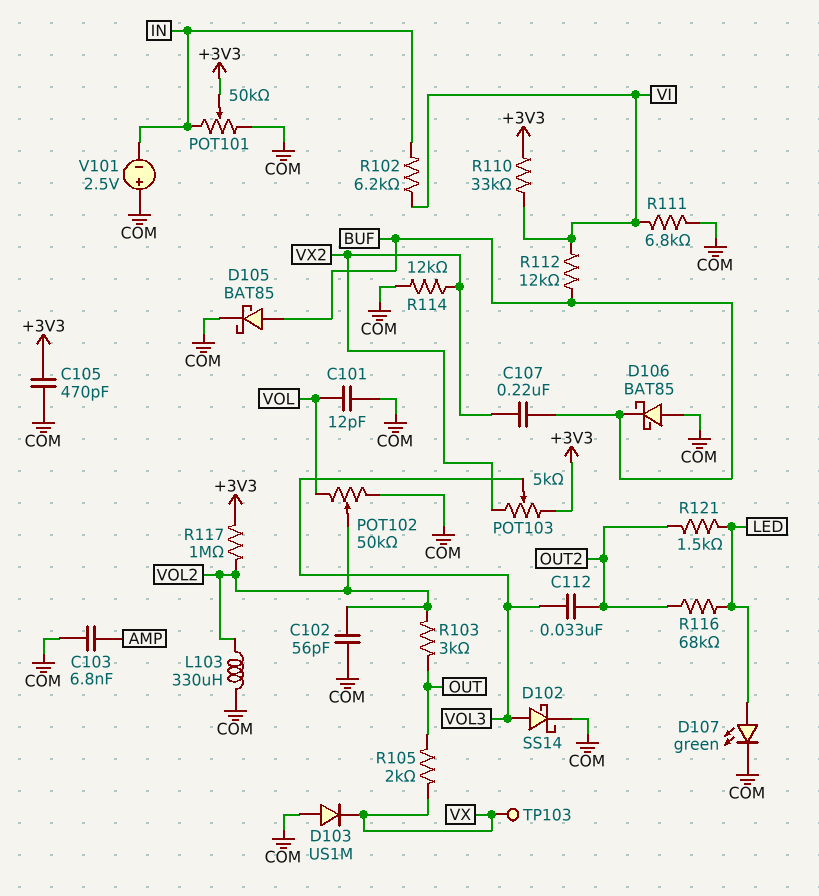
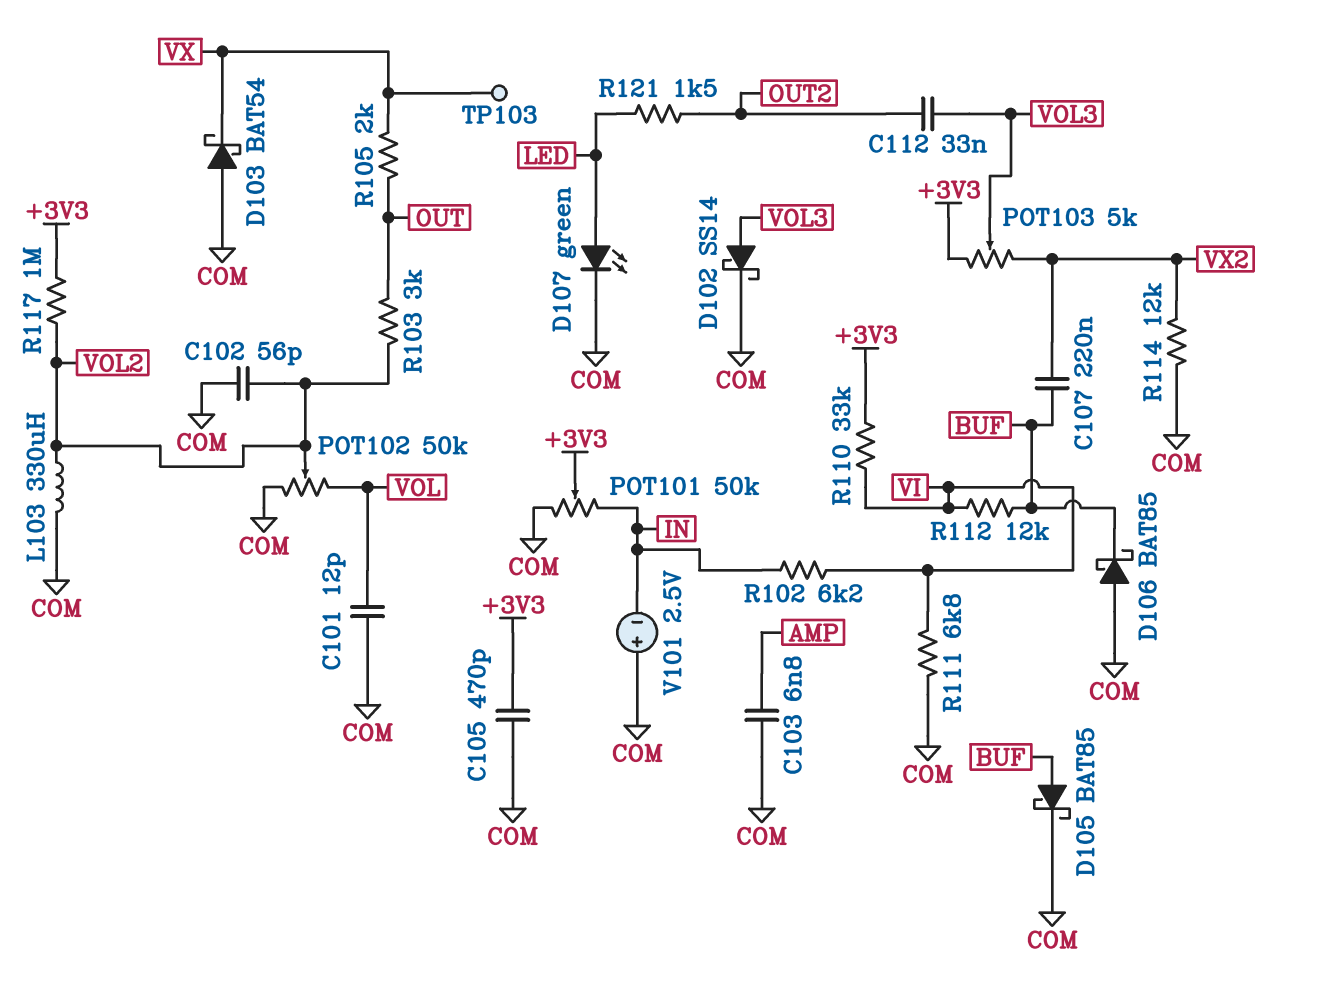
D103: diode US1M (A COM, K VX) -> schottky BAT54 (A COM, K VX)
R116: 68k (LED, OUT2) -> none

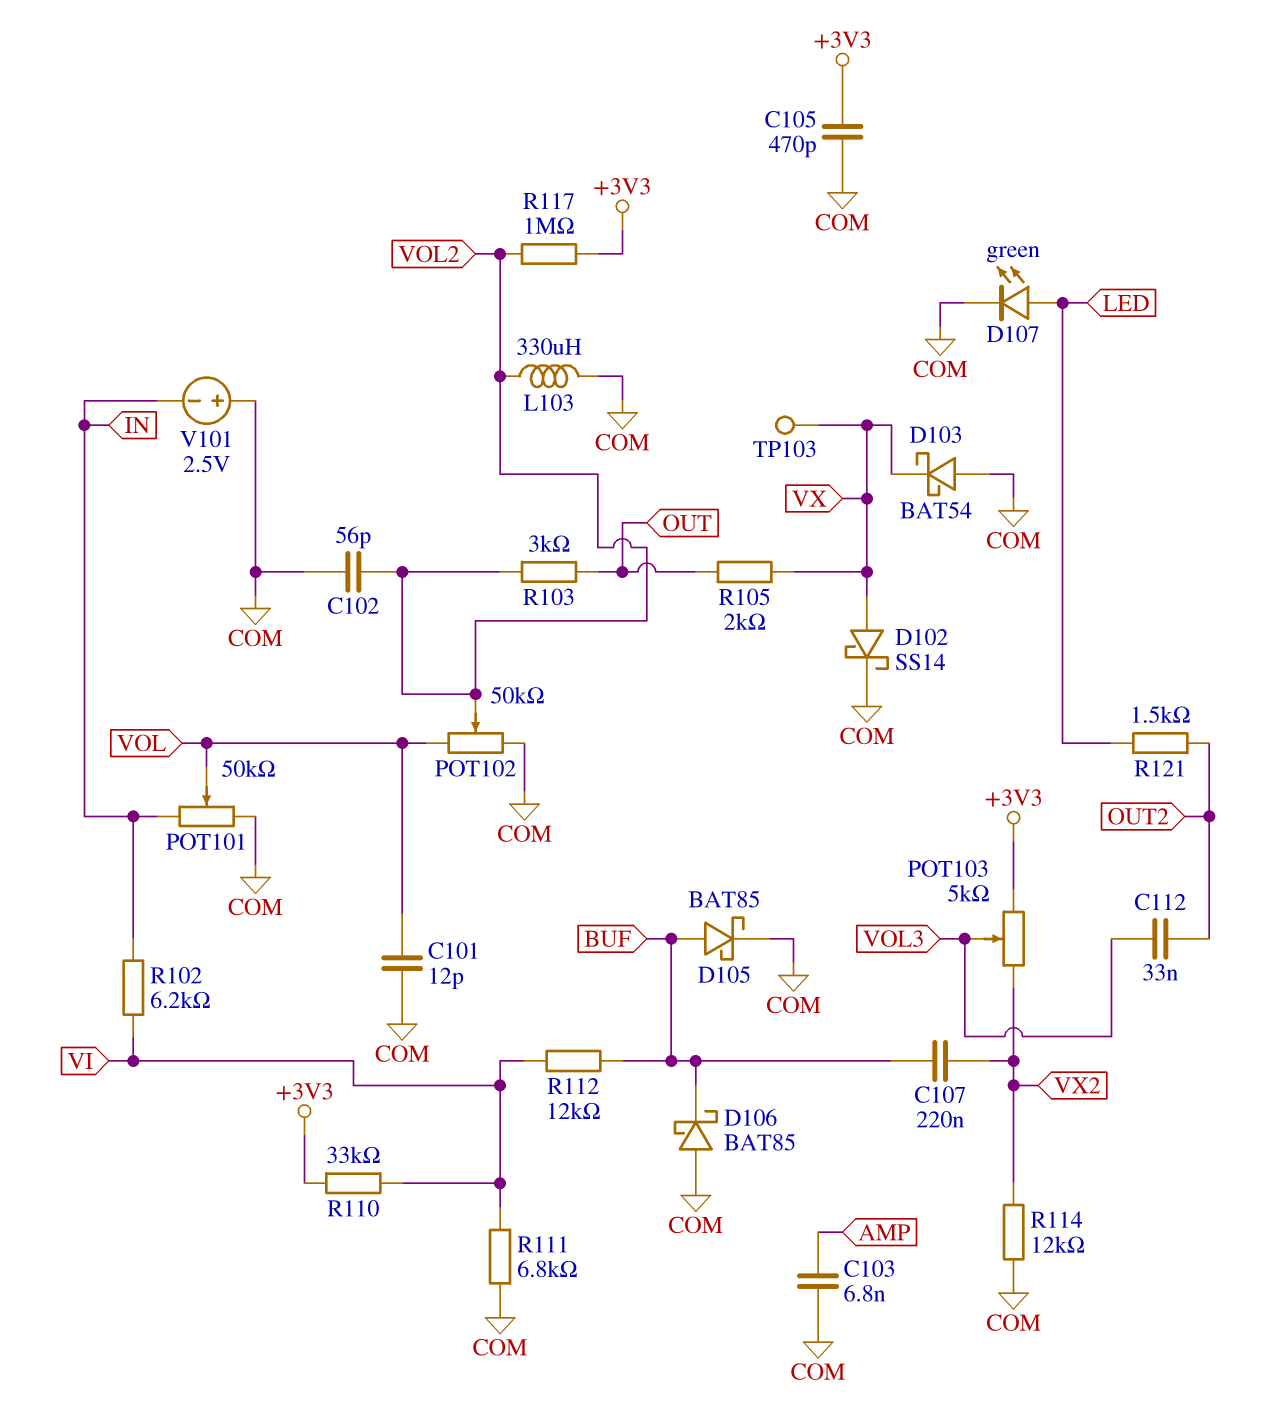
D102: schottky SS14 (A VOL3, K COM) -> schottky SS14 (A VX, K COM)
POT101: 50k (COM, IN, wiper +3V3) -> 50k (COM, IN, wiper VOL)

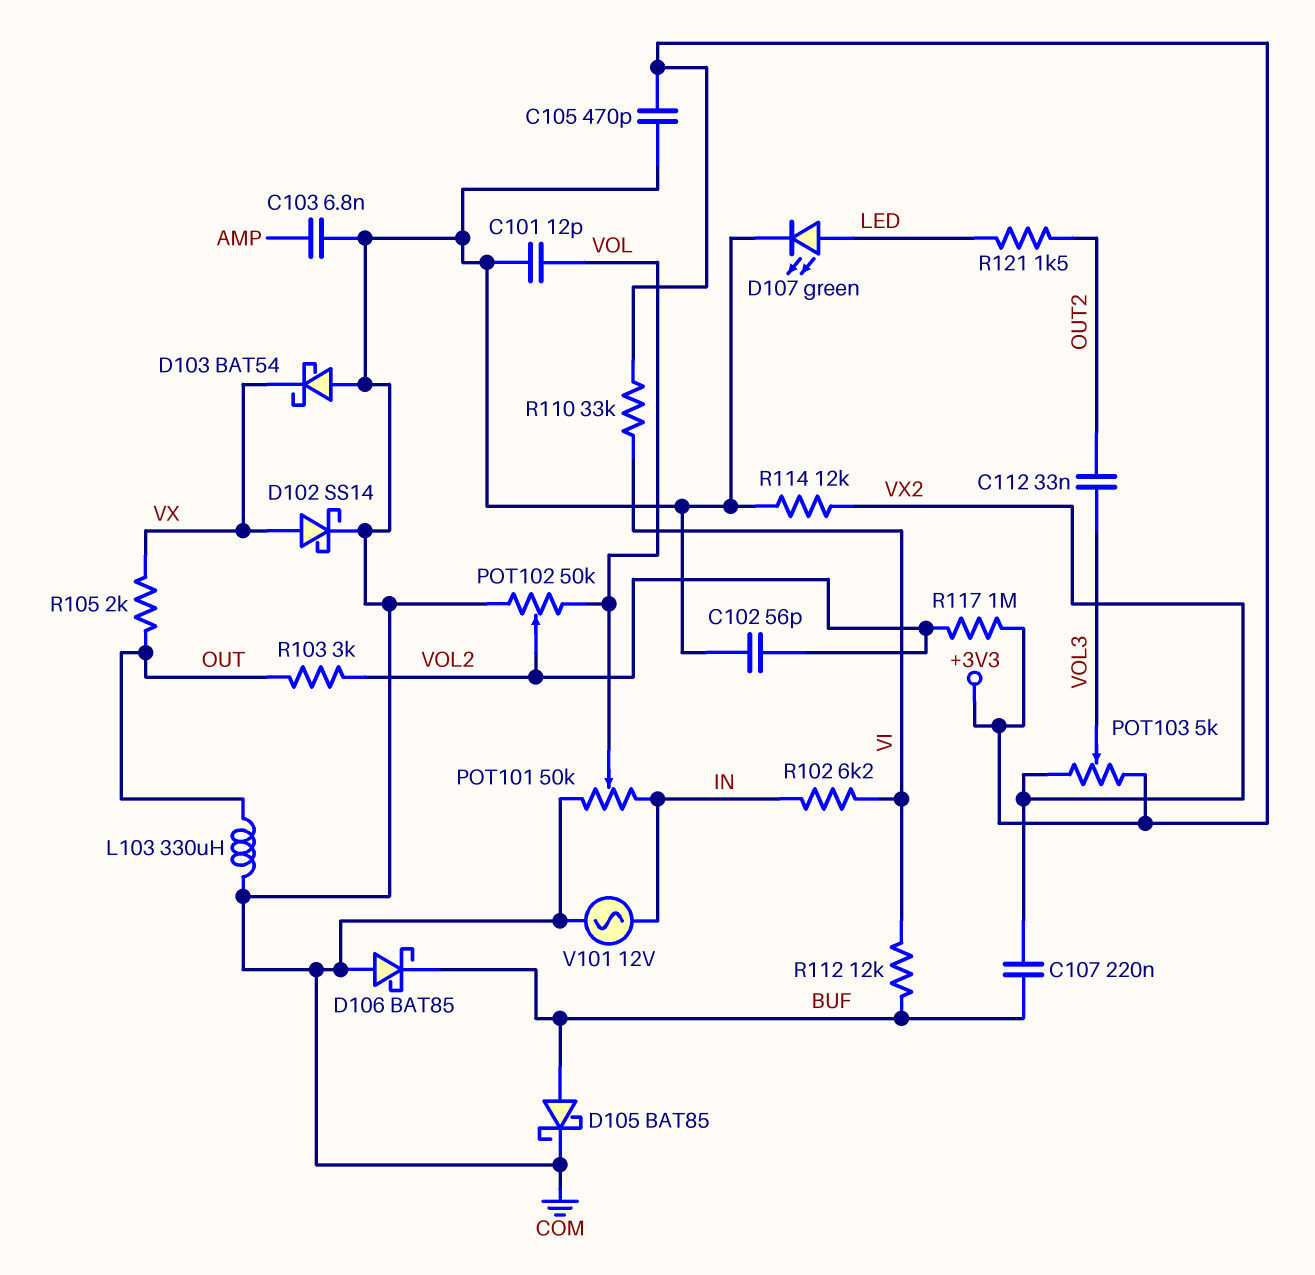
L103: 330uH (COM, VOL2) -> 330uH (COM, OUT)
R111: 6.8k (COM, VI) -> none
TP103: test point (VX) -> none
V101: 2.5V (plus COM, minus IN) -> AC 12V (COM, IN)

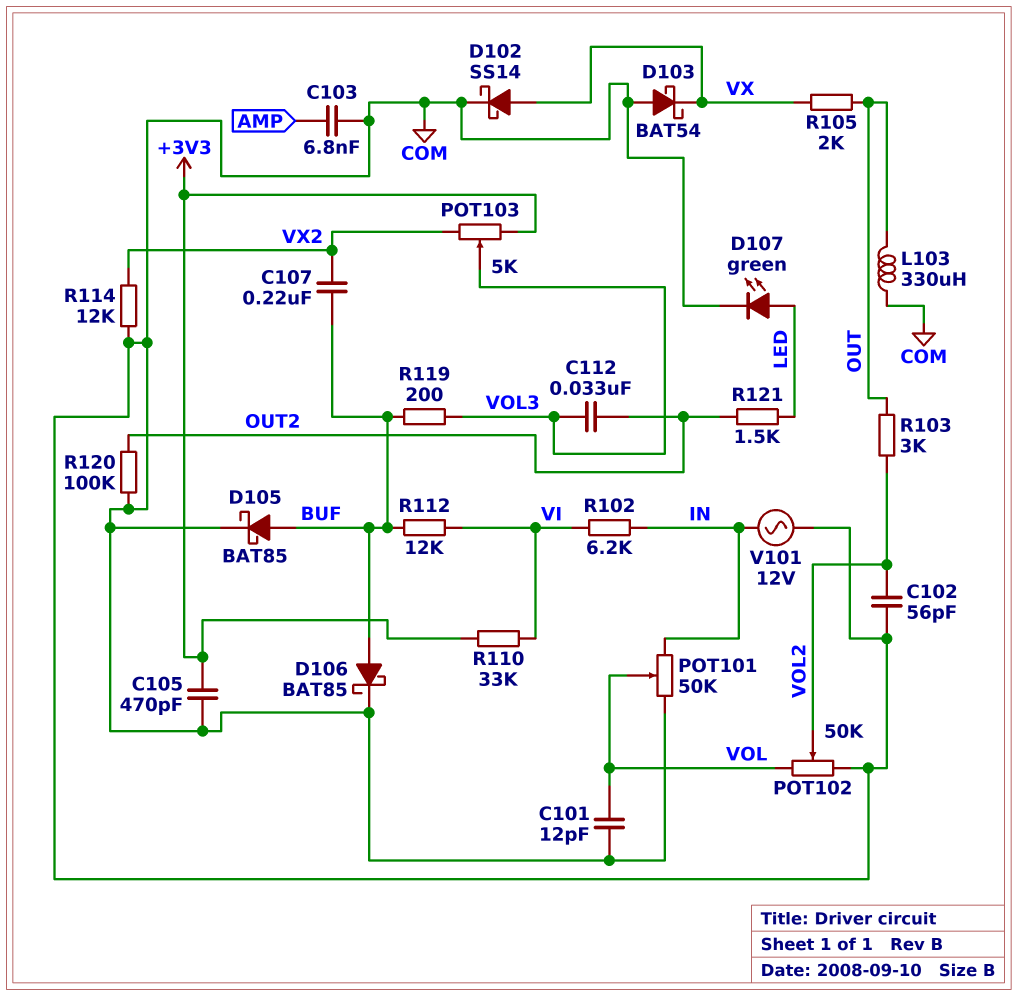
D106: schottky BAT85 (A COM, K BUF) -> schottky BAT85 (A BUF, K COM)
R117: 1M (+3V3, VOL2) -> none
R119: none -> 200 (BUF, VOL3)
R120: none -> 100k (COM, OUT2)

